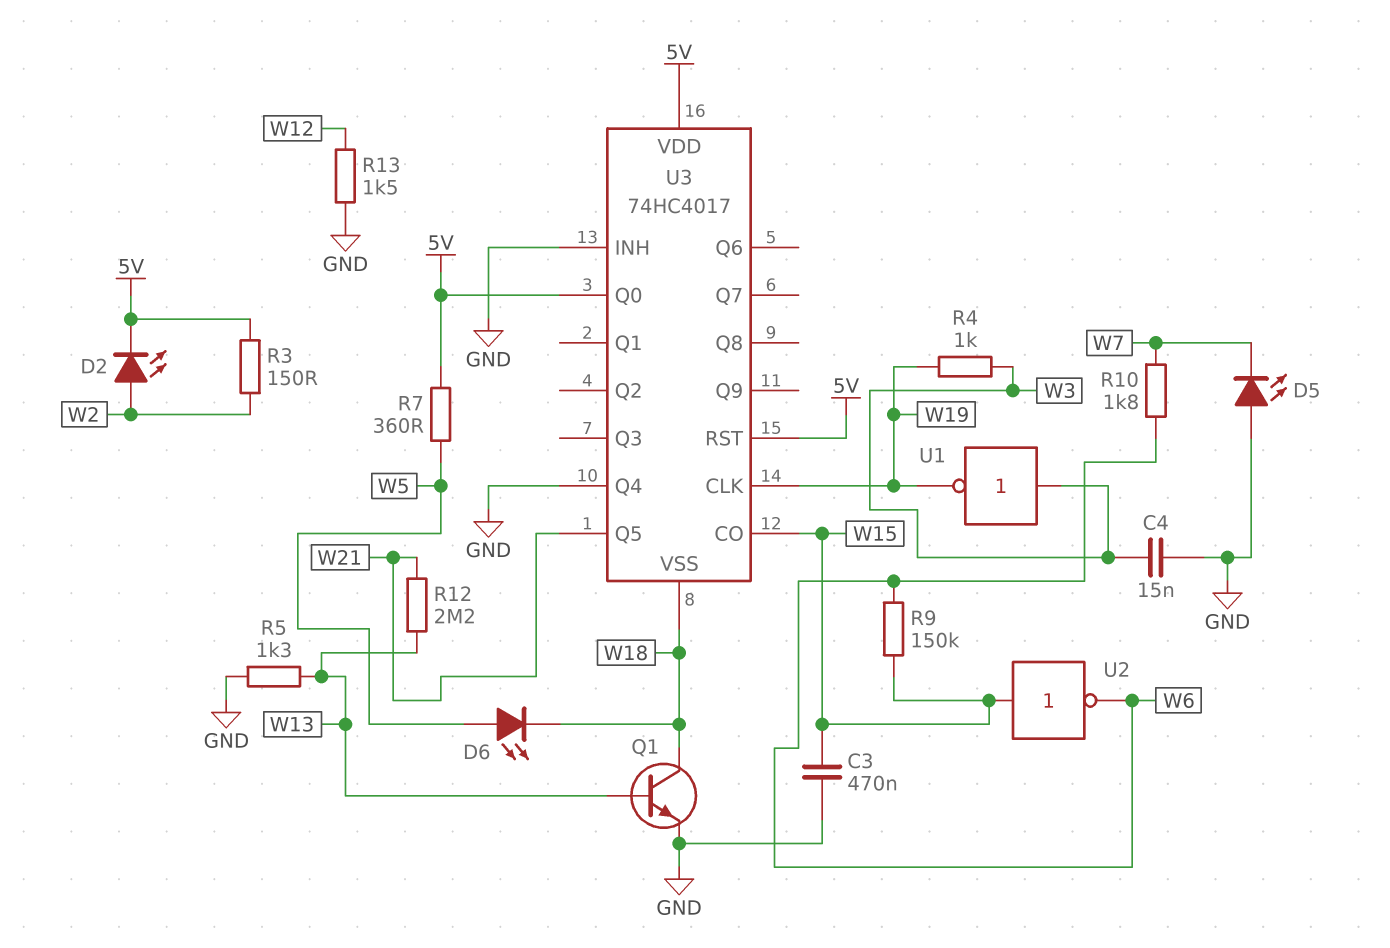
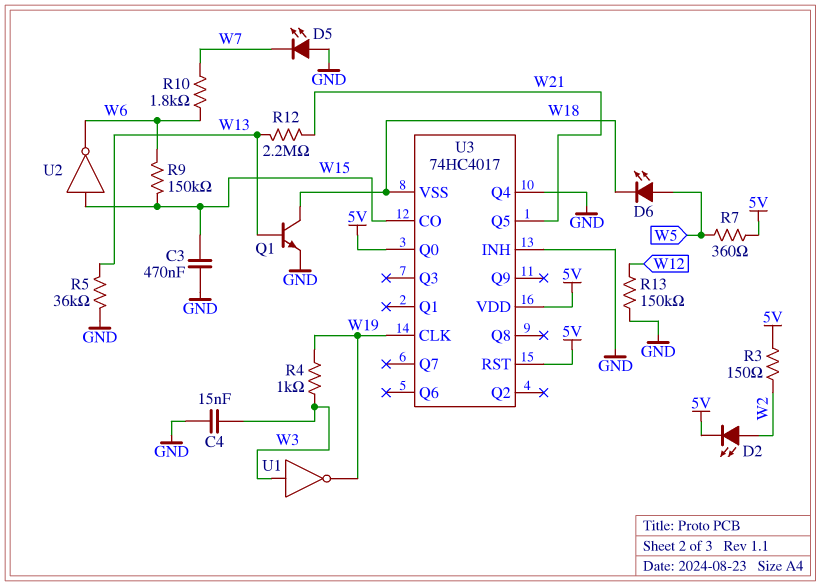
R5: 1.3k (GND, W13) -> 36k (GND, W13)
R13: 1.5k (GND, W12) -> 150k (GND, W12)

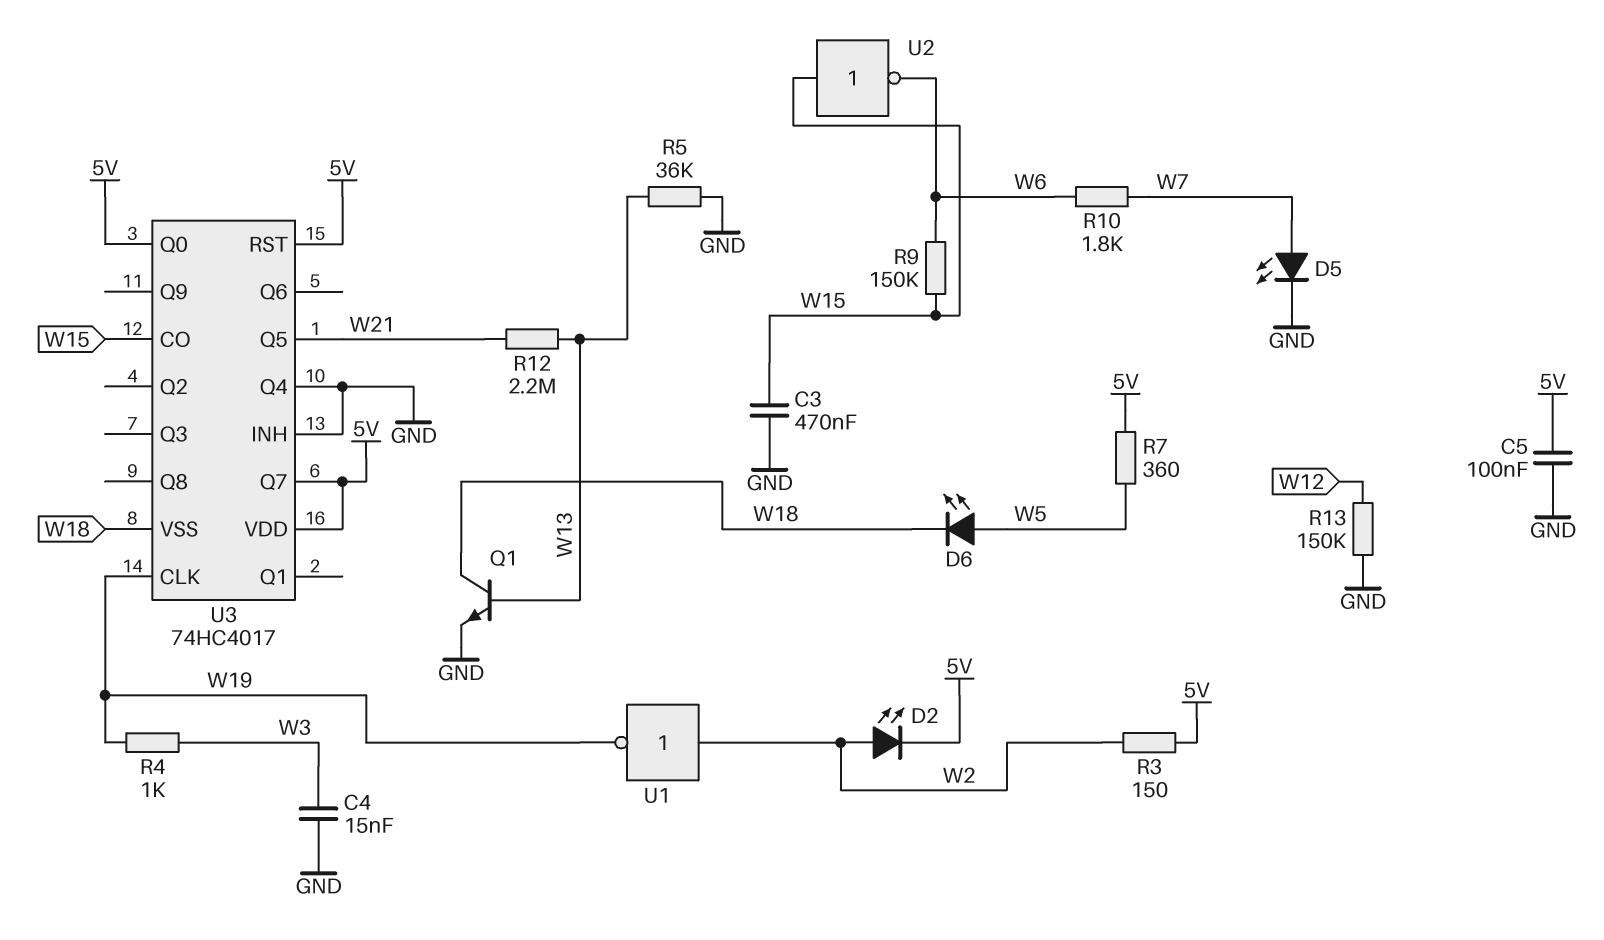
C5: none -> 100nF (5V, GND)
D5: LED (A GND, K W7) -> LED (A W7, K GND)
U1: NOT (in W3, out W19) -> NOT (in W2, out W19)
U3 pin Q7: none -> 5V

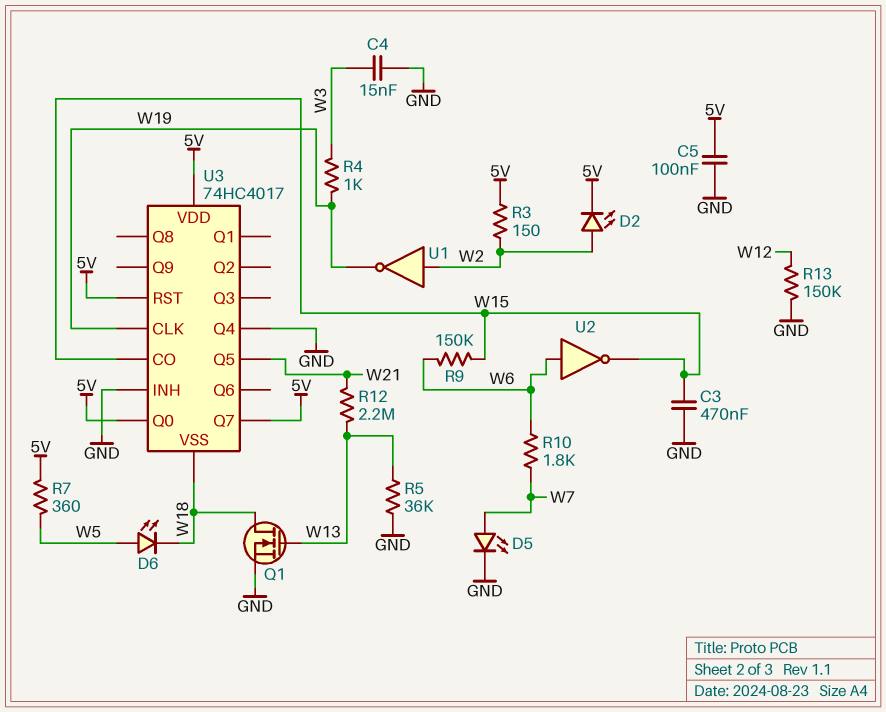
Q1: NPN (B W13, C W18, E GND) -> NMOS (G W13, D W18, S GND)
U2: NOT (in W15, out W6) -> NOT (in W6, out W15)

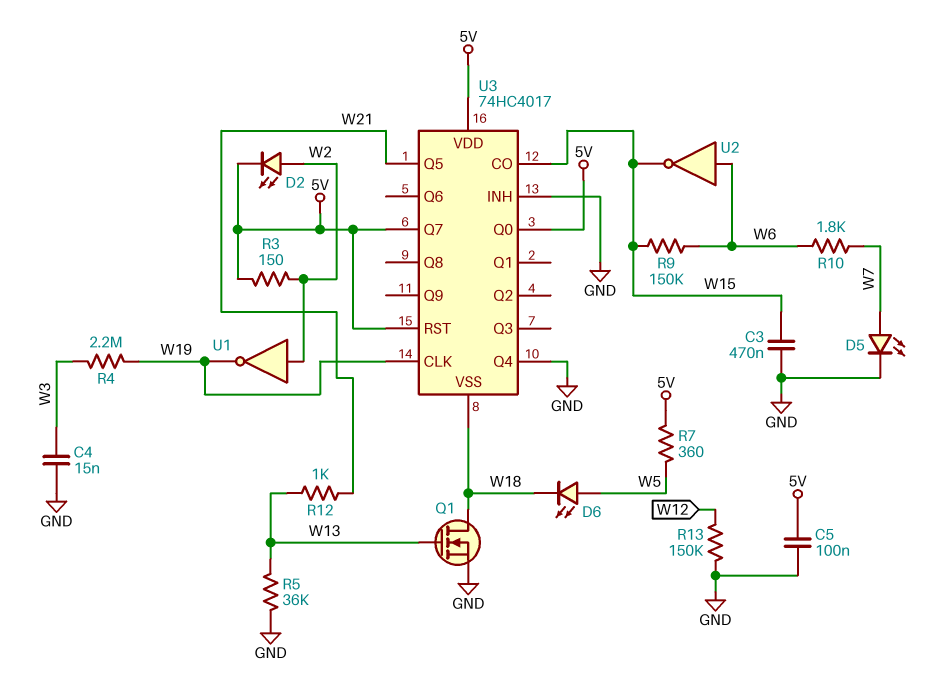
R4: 1k (W3, W19) -> 2.2M (W3, W19)
R12: 2.2M (W13, W21) -> 1k (W13, W21)

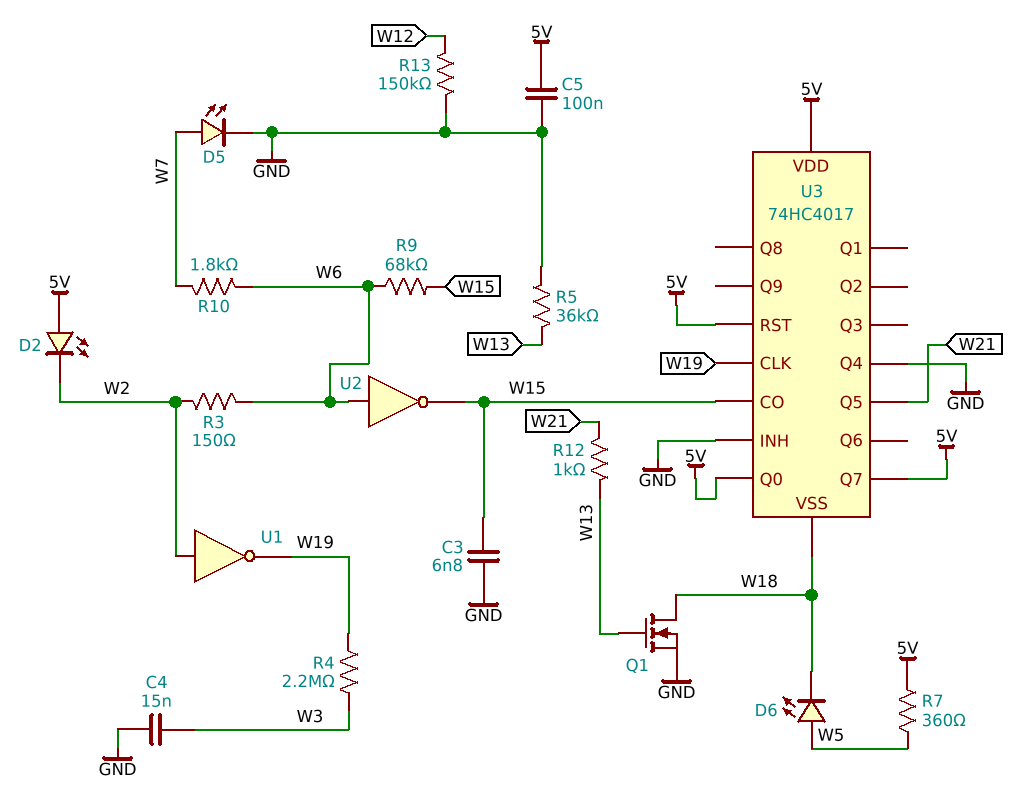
C3: 470nF (GND, W15) -> 6.8nF (GND, W15)
D2: LED (A W2, K 5V) -> LED (A 5V, K W2)
R3: 150 (5V, W2) -> 150 (W2, W6)
R9: 150k (W6, W15) -> 68k (W6, W15)

